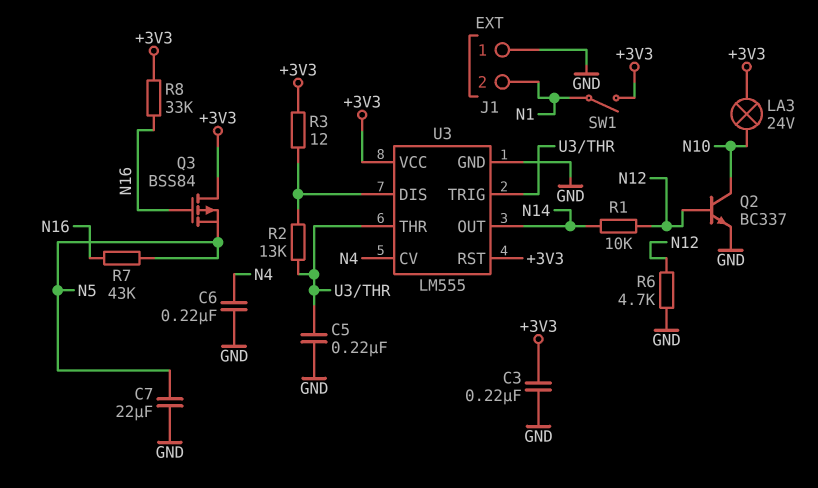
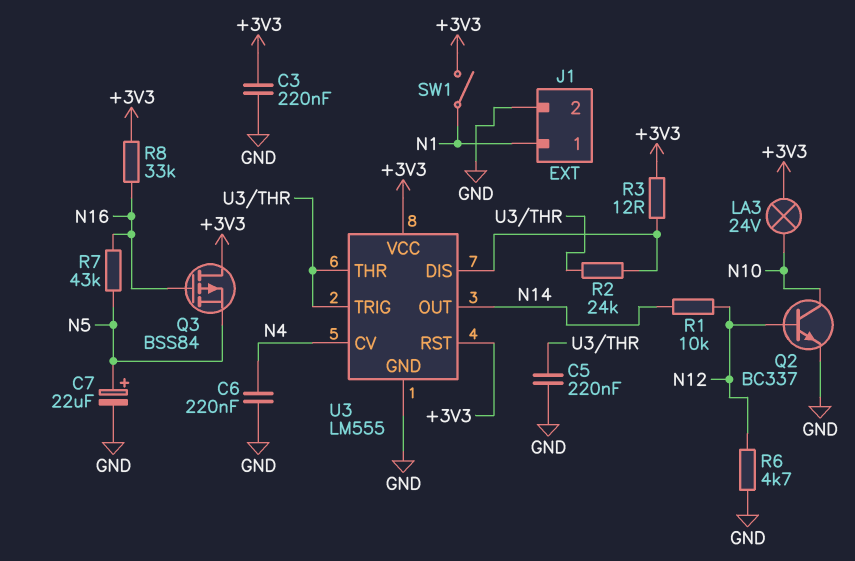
C7: 22uF (GND, N5) -> 22uF (plus N5, minus GND)
J1 pin 1: GND -> N1
J1 pin 2: N1 -> GND
R2: 13k (U3/DIS, U3/THR) -> 24k (U3/DIS, U3/THR)

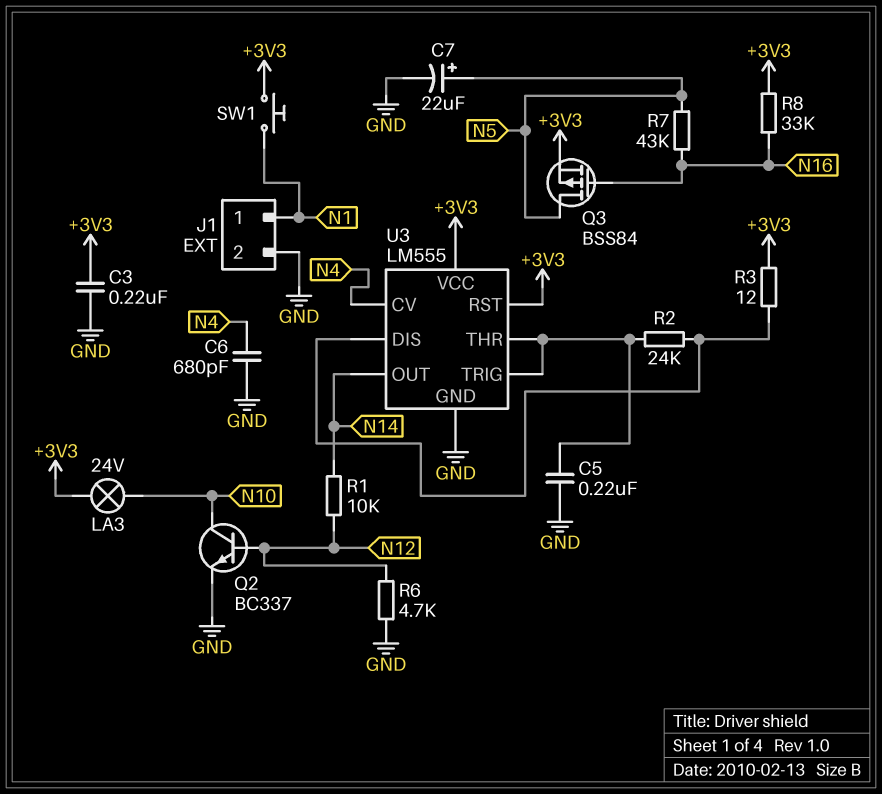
C6: 220nF (GND, N4) -> 680pF (GND, N4)
Q3: PMOS BSS84 (G N16, D +3V3, S N5) -> PMOS BSS84 (G N16, D N5, S +3V3)
SW1: switch (+3V3, N1) -> button (+3V3, N1)

